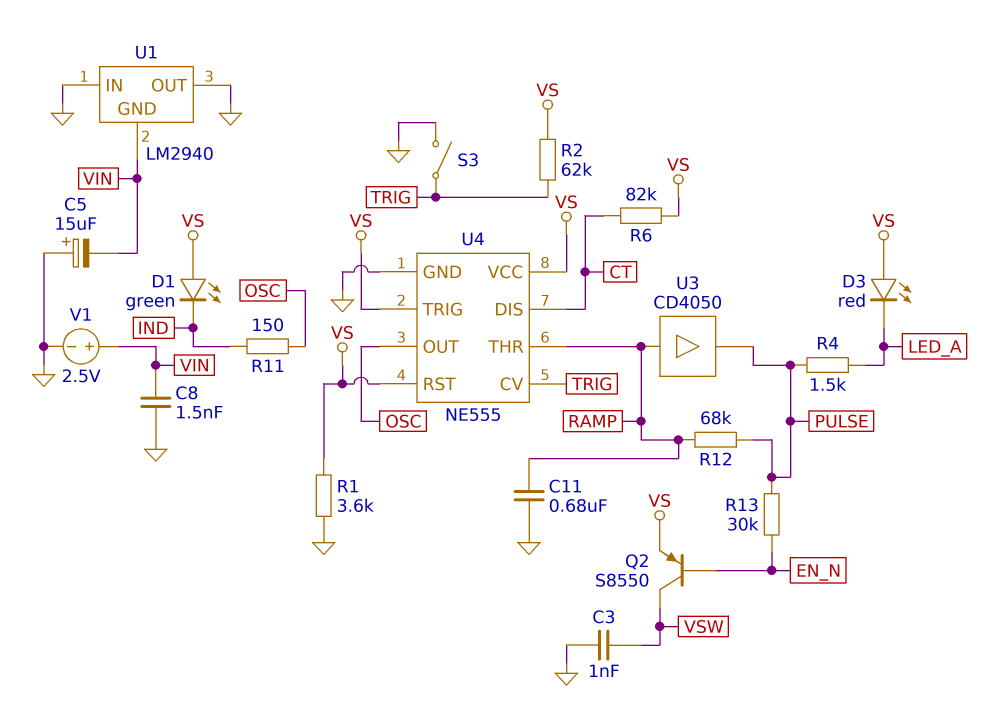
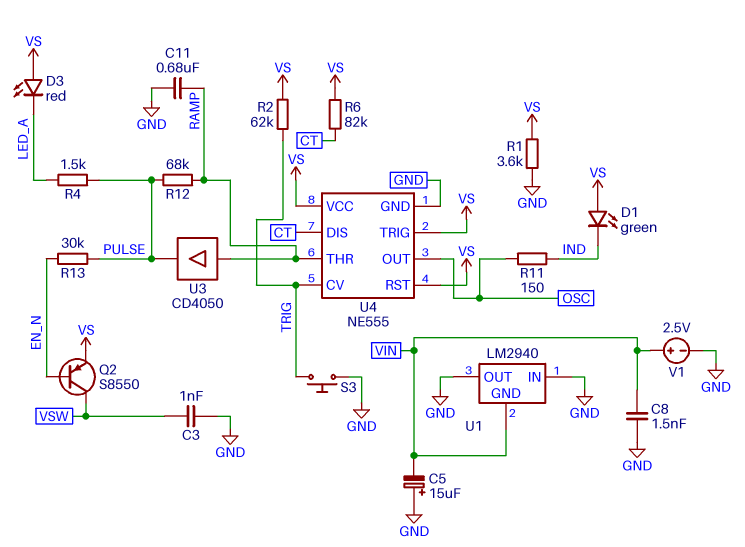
S3: switch (GND, TRIG) -> button (GND, TRIG)

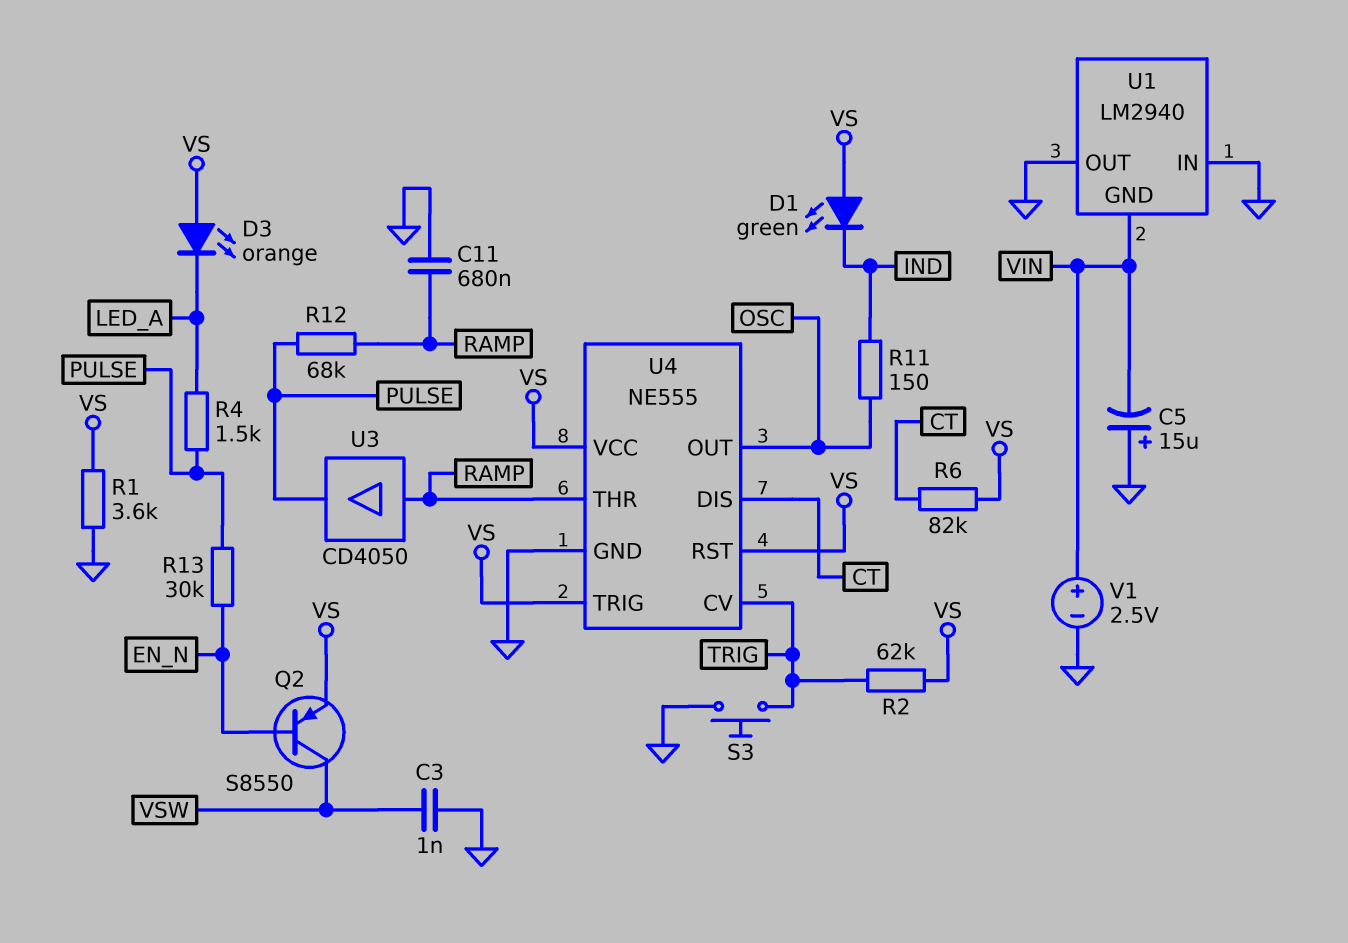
C8: 1.5nF (GND, VIN) -> none
D3: LED red (A VS, K LED_A) -> LED orange (A VS, K LED_A)

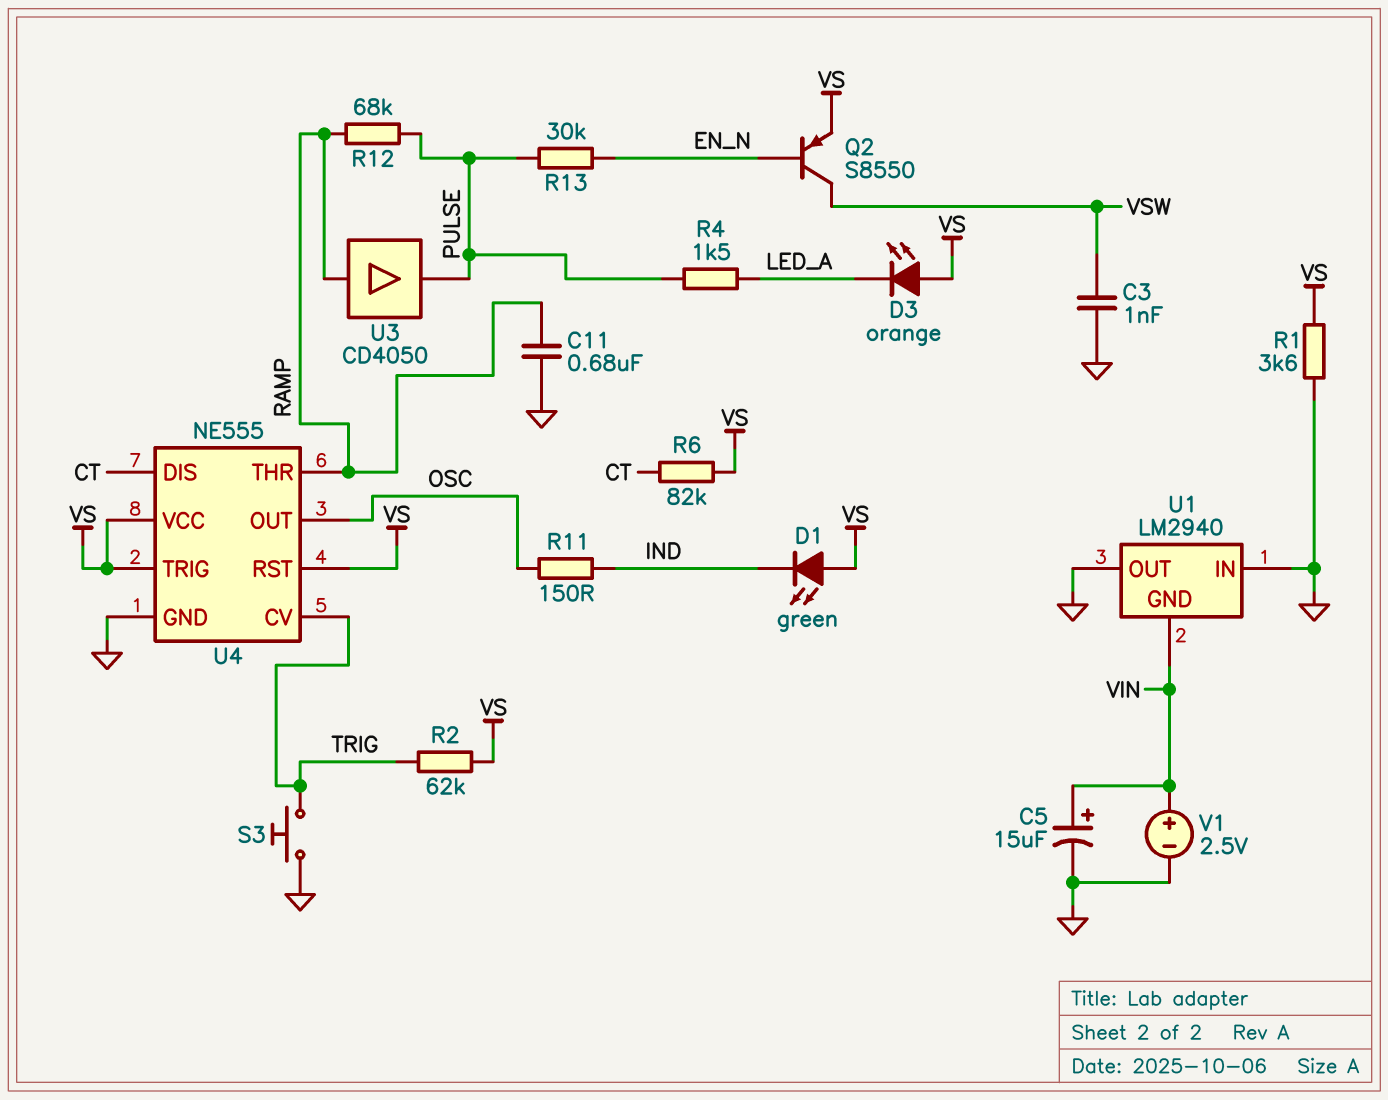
C5: 15uF (plus GND, minus VIN) -> 15uF (plus VIN, minus GND)

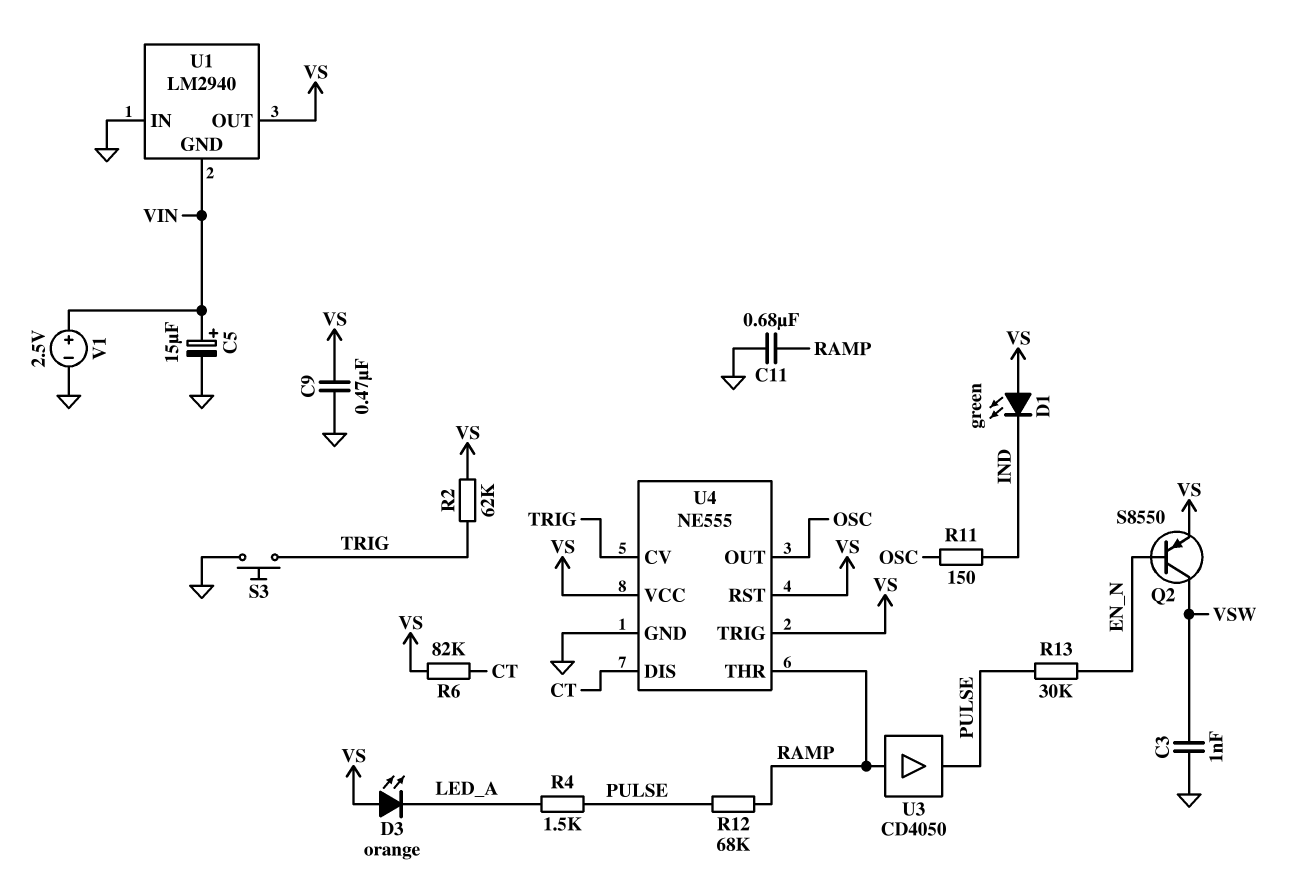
C9: none -> 470nF (GND, VS)
R1: 3.6k (GND, VS) -> none
U1 pin OUT: GND -> VS

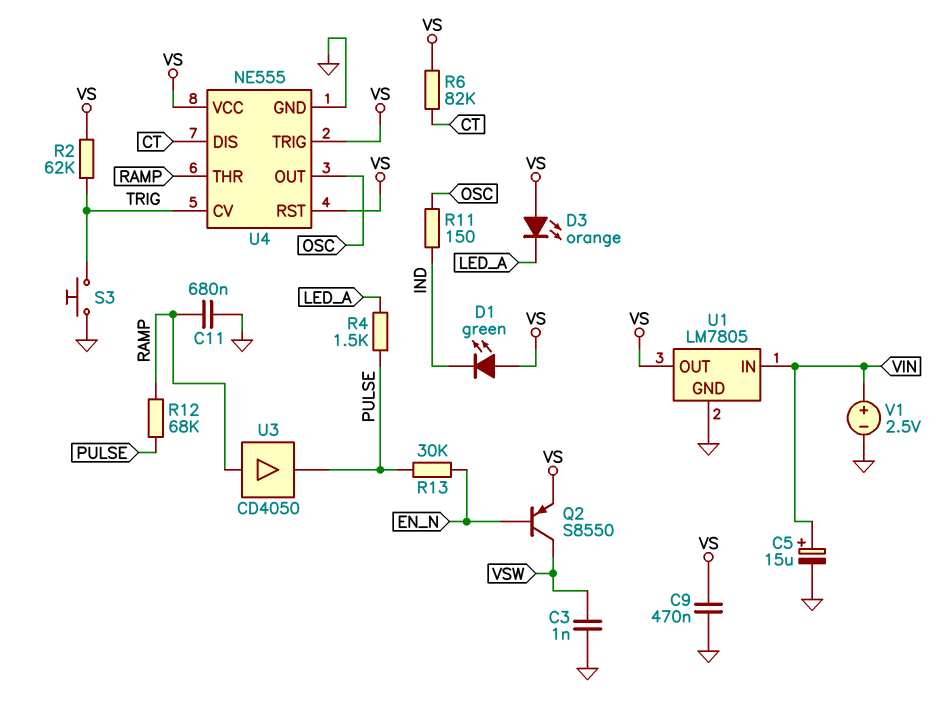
U1: LM2940 -> LM7805
U1 pin GND: VIN -> GND
U1 pin IN: GND -> VIN

